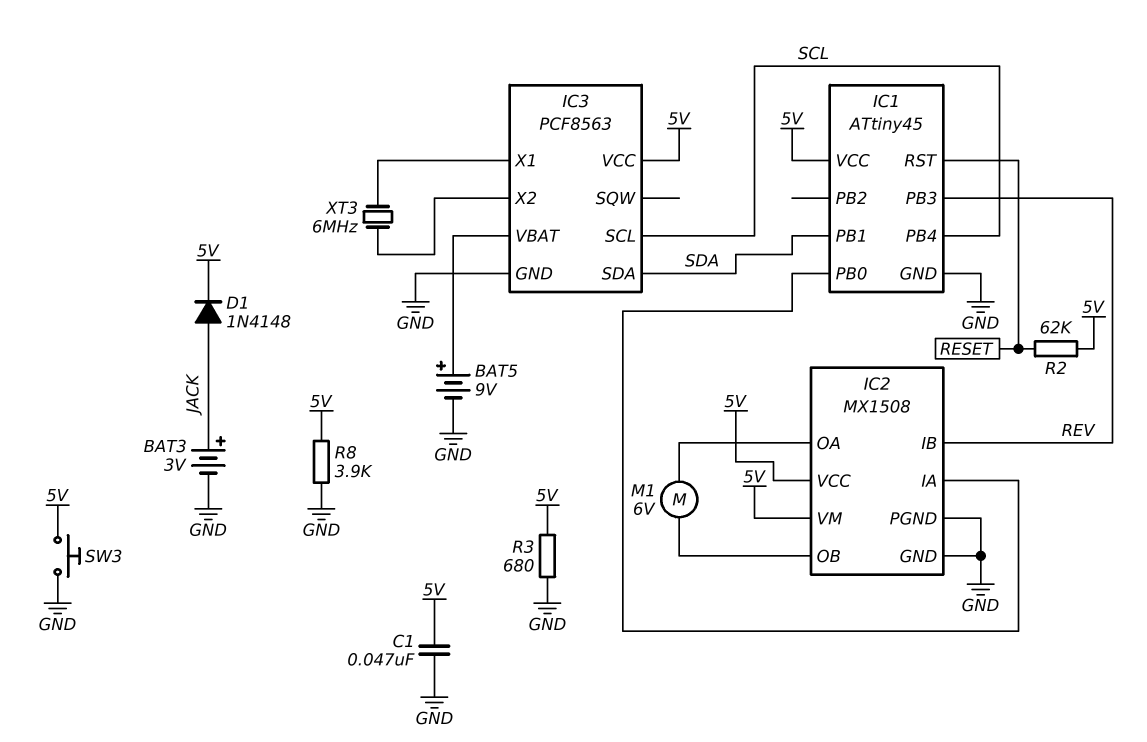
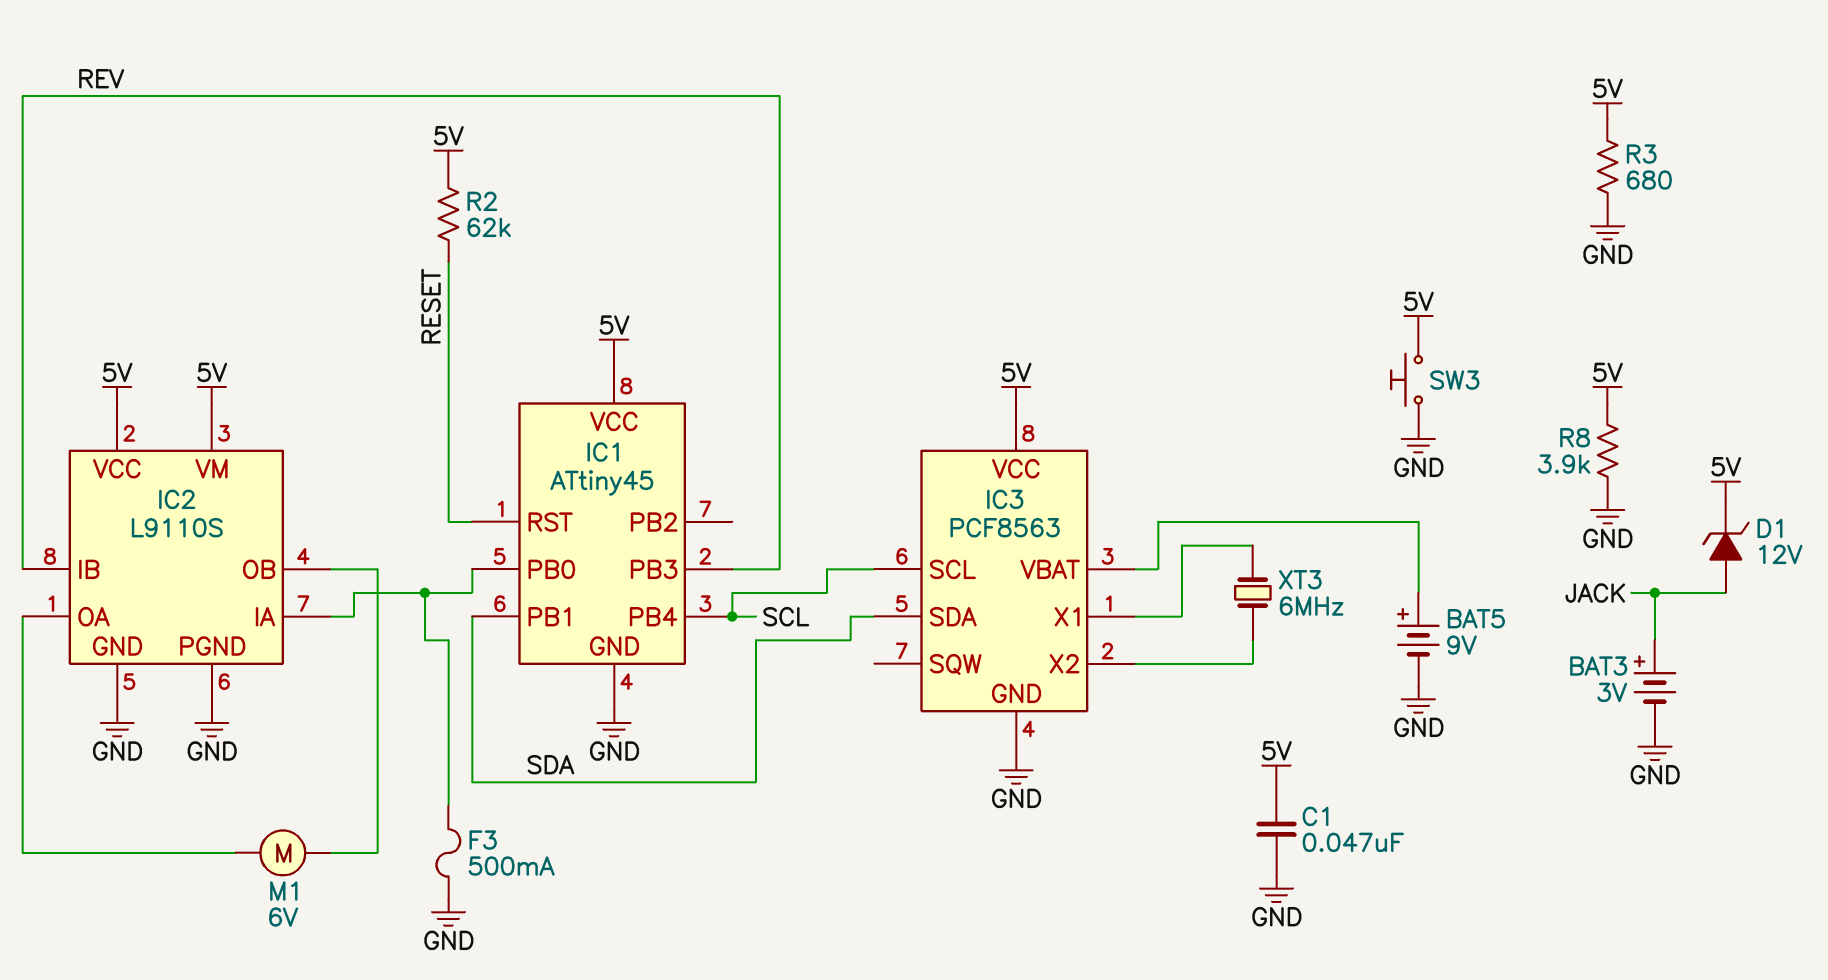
D1: diode 1N4148 (A JACK, K 5V) -> zener 12V (A JACK, K 5V)
F3: none -> 500mA (GND, IC1/PB0)
IC2: MX1508 -> L9110S

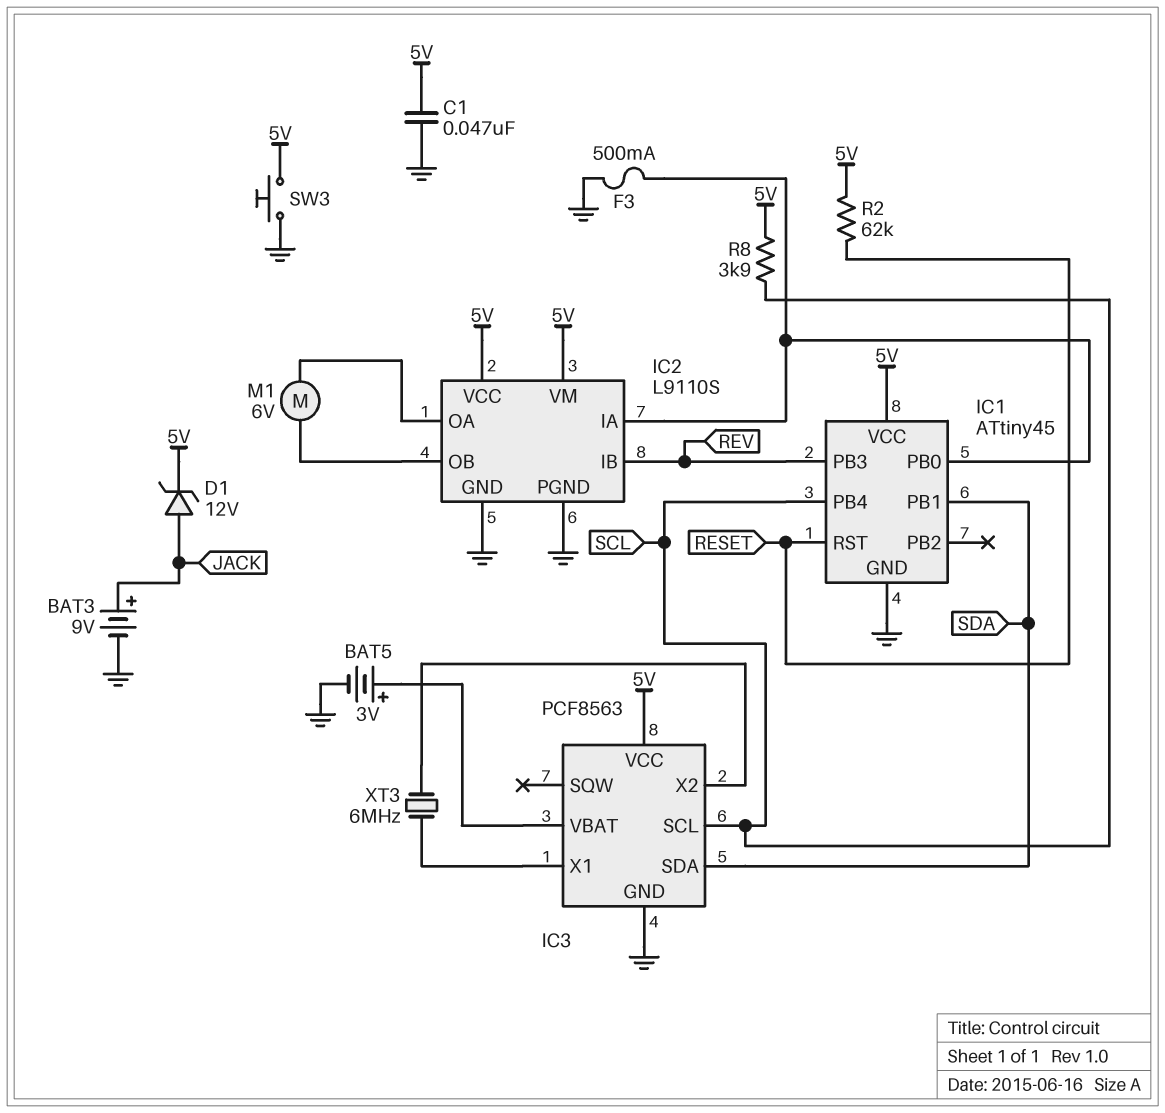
BAT3: 3V (plus JACK, minus GND) -> 9V (plus JACK, minus GND)
BAT5: 9V (plus IC3/VBAT, minus GND) -> 3V (plus IC3/VBAT, minus GND)
R3: 680 (5V, GND) -> none
R8: 3.9k (5V, GND) -> 3.9k (5V, SCL)

